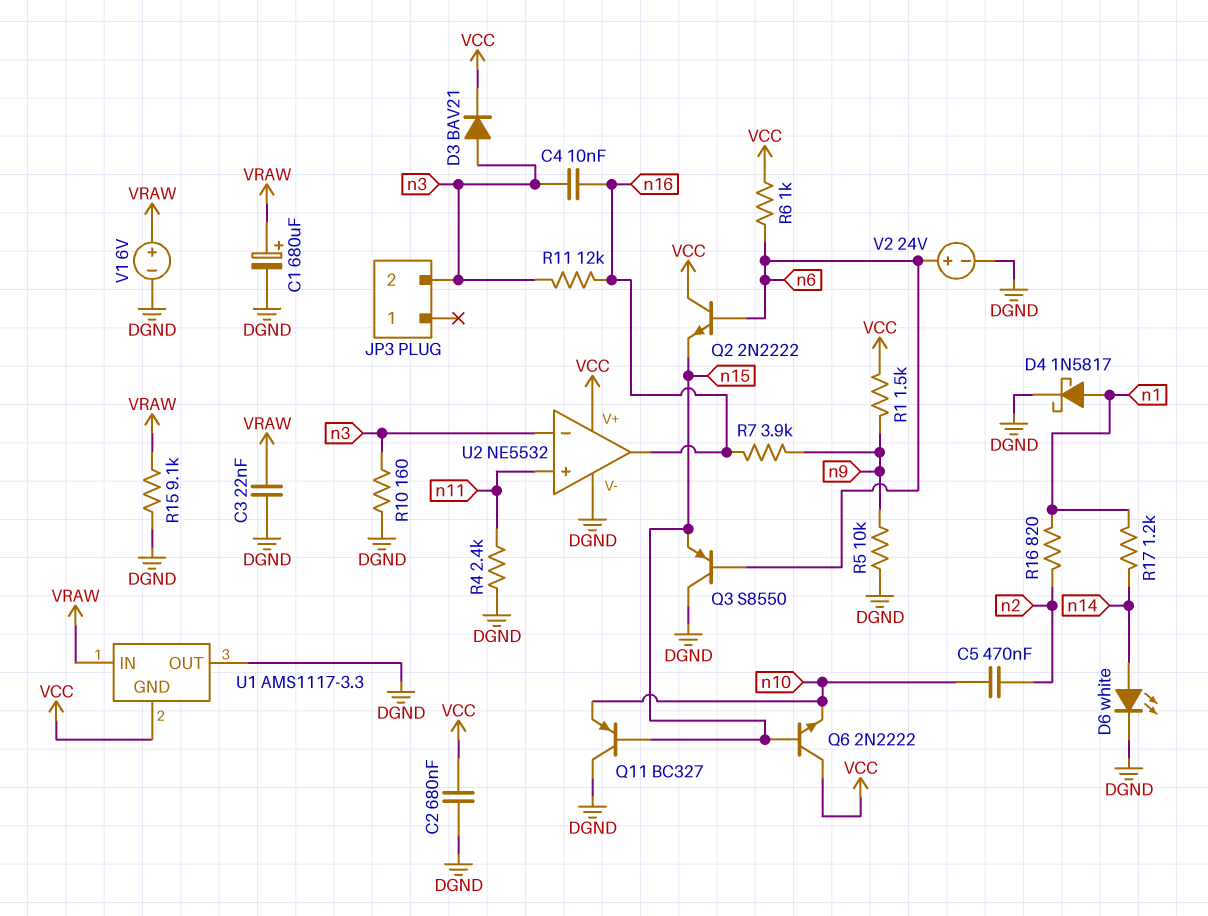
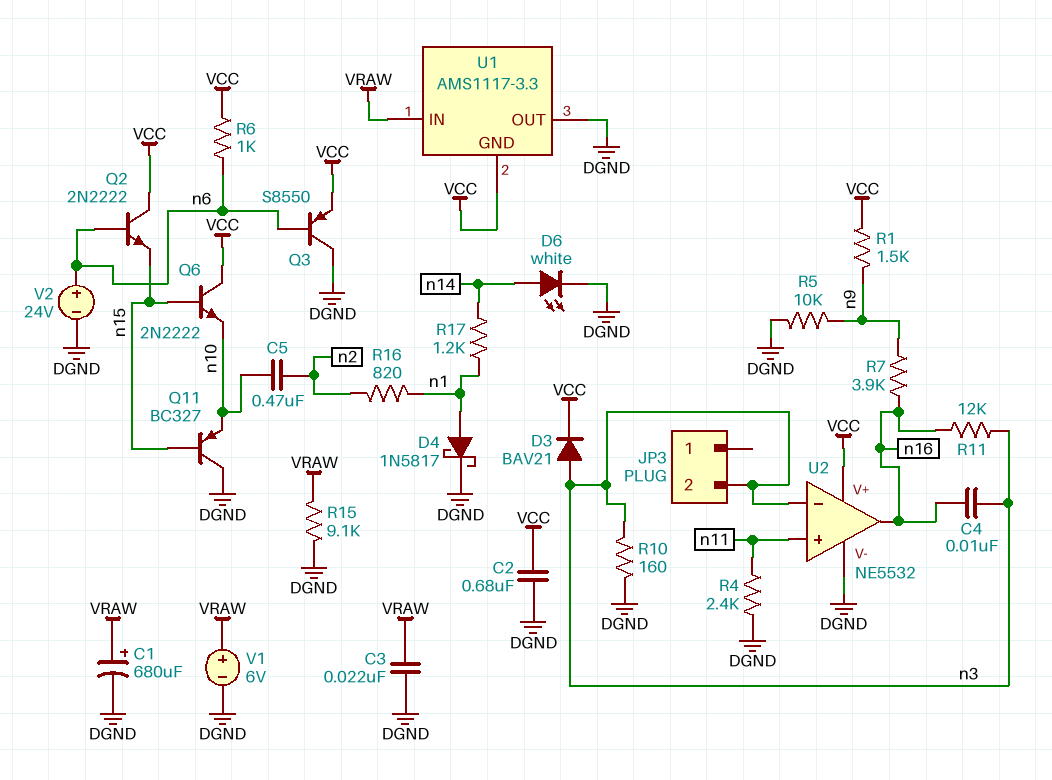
Q3: PNP S8550 (B n6, C DGND, E n15) -> PNP S8550 (B n6, C DGND, E VCC)

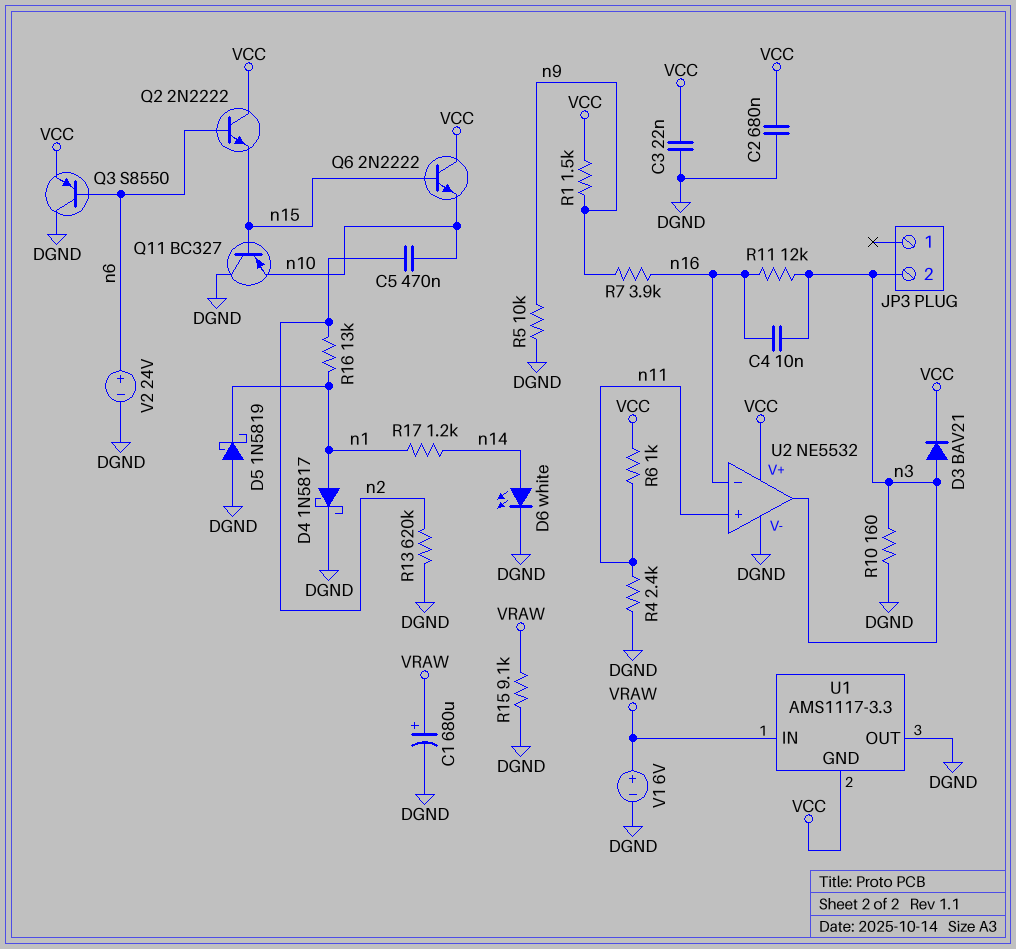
C3: 22nF (DGND, VRAW) -> 22nF (DGND, VCC)
D5: none -> schottky 1N5819 (A DGND, K n1)
R6: 1k (VCC, n6) -> 1k (VCC, n11)
R13: none -> 620k (DGND, n2)
R16: 820 (n1, n2) -> 13k (n1, n2)
U2 pin in-: n3 -> n16
U2 pin out: n16 -> n3

